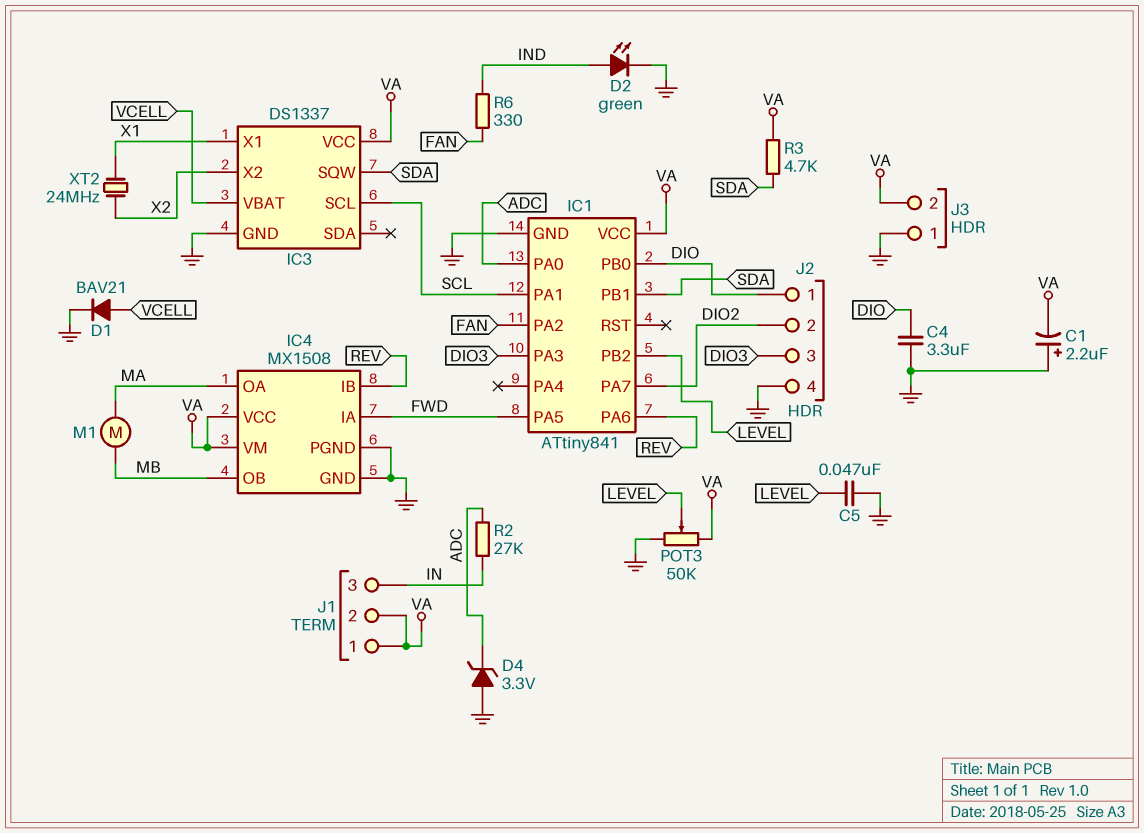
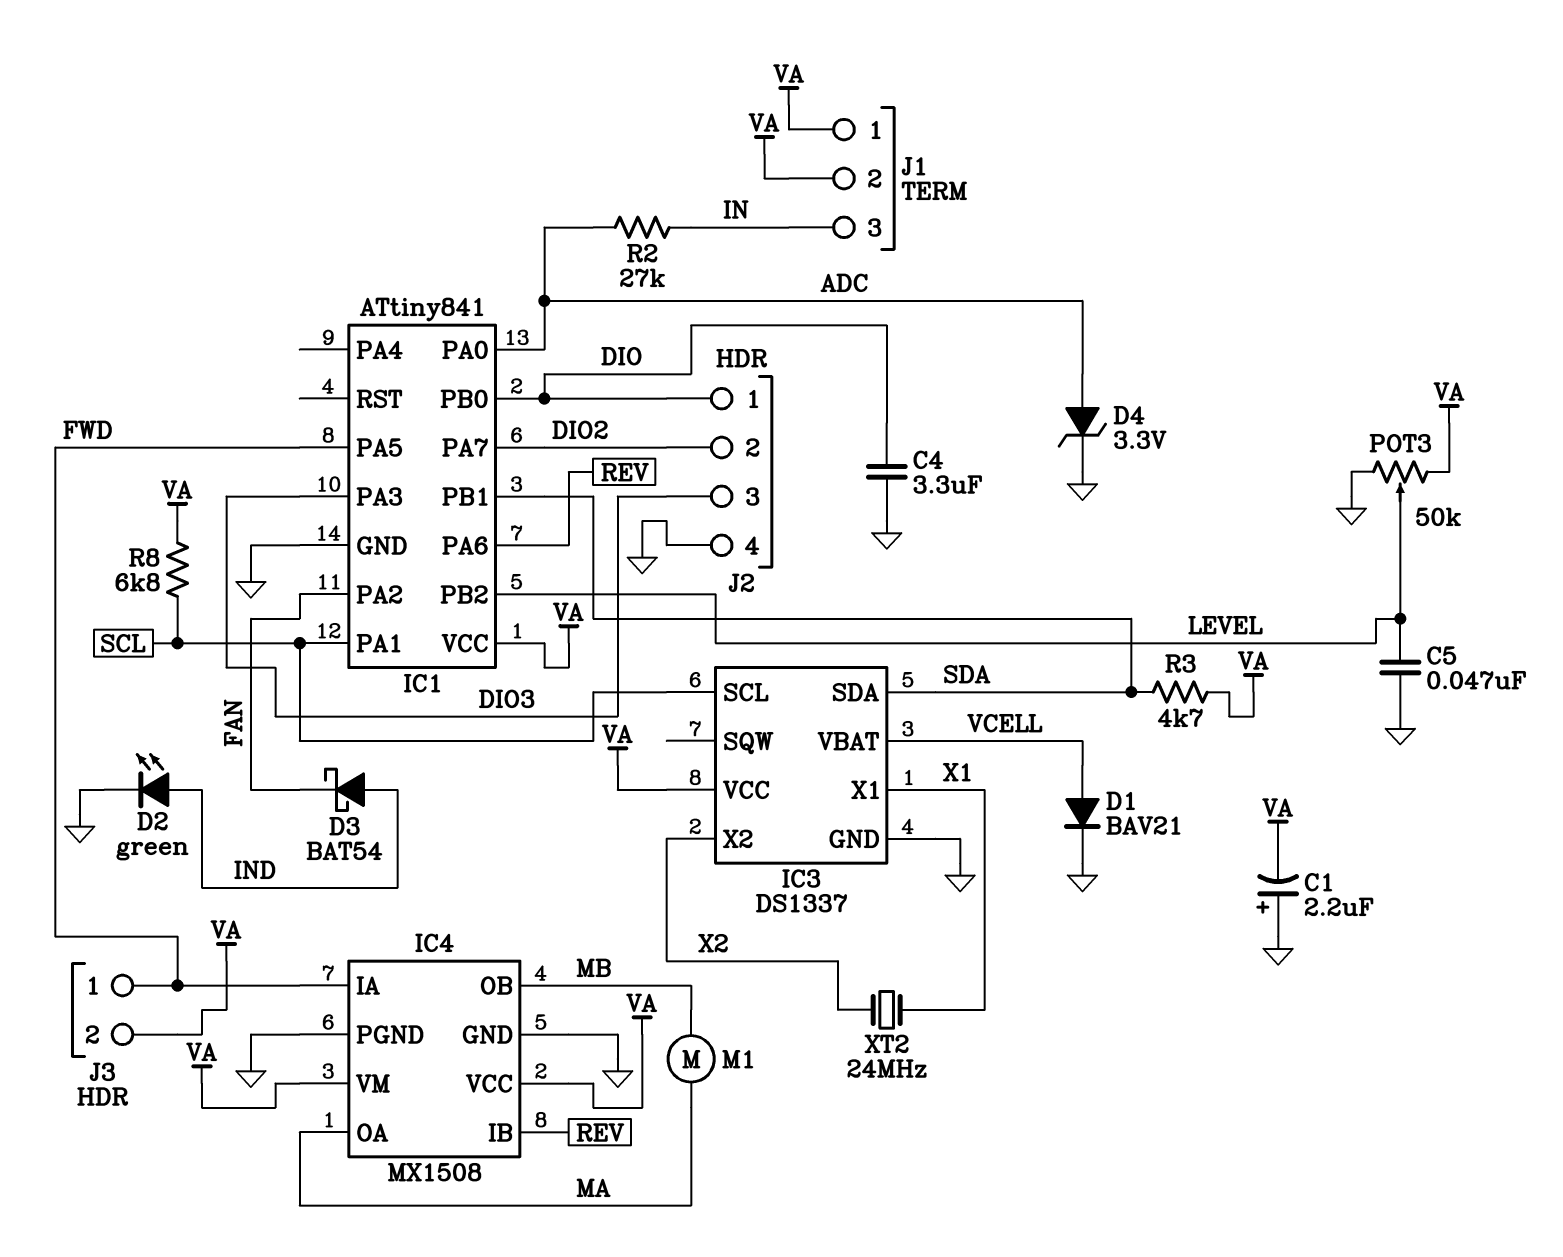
D3: none -> schottky BAT54 (A IND, K FAN)
D4: zener 3.3V (A GND, K ADC) -> zener 3.3V (A ADC, K GND)
IC3 pin SDA: none -> SDA
IC3 pin SQW: SDA -> none
J3 pin 1: GND -> FWD
R6: 330 (FAN, IND) -> none
R8: none -> 6.8k (SCL, VA)

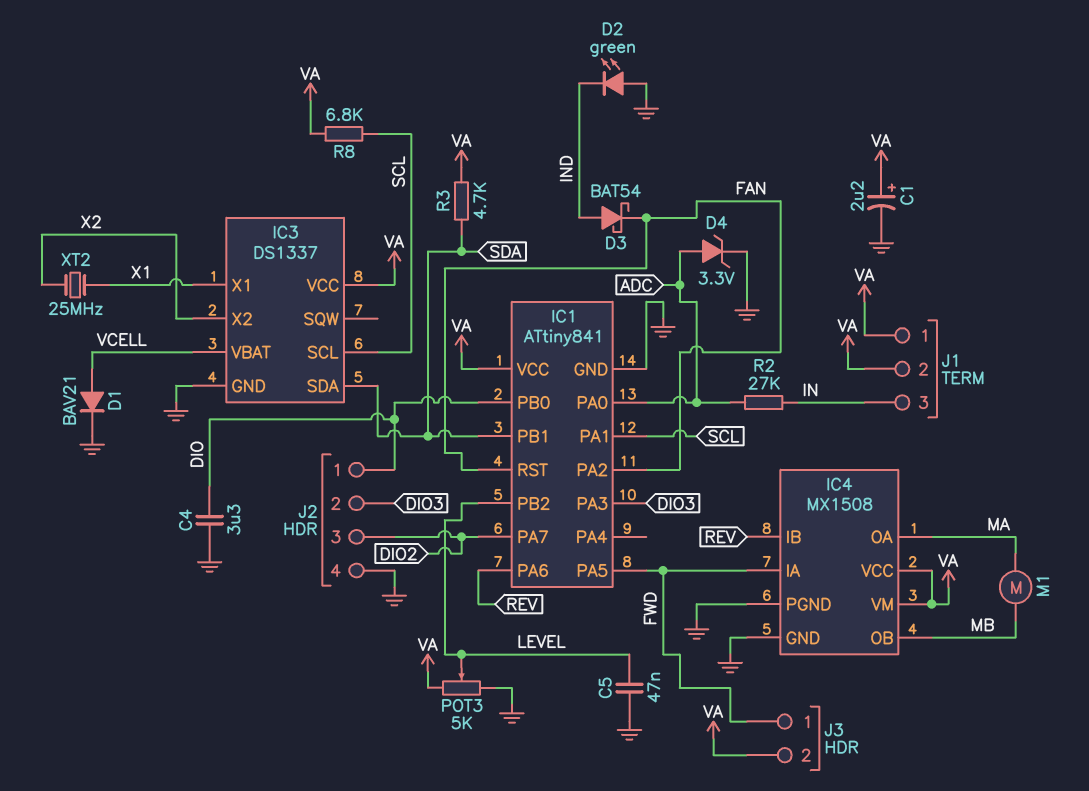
C1: 2.2uF (plus GND, minus VA) -> 2.2uF (plus VA, minus GND)
D2: LED green (A IND, K GND) -> LED green (A GND, K IND)
IC1 pin RST: none -> FAN
J2 pin 2: DIO2 -> DIO3
J2 pin 3: DIO3 -> DIO2
POT3: 50k (GND, VA, wiper LEVEL) -> 5k (GND, VA, wiper LEVEL)
XT2: 24MHz (X1, X2) -> 25MHz (X1, X2)

